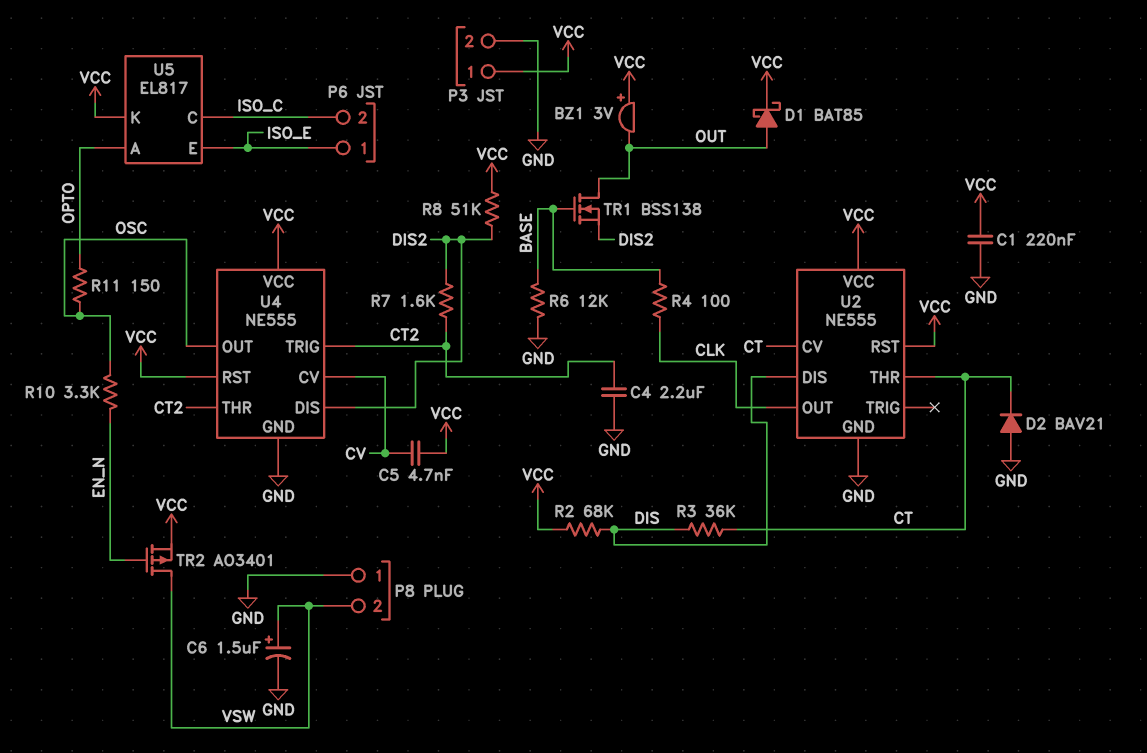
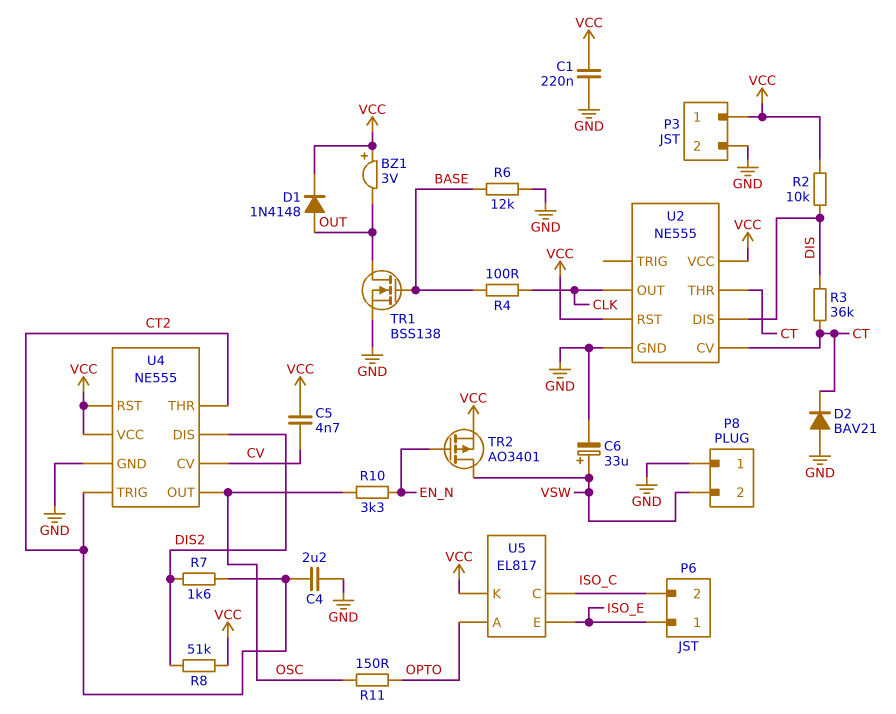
C6: 1.5uF (plus VSW, minus GND) -> 33uF (plus VSW, minus GND)
D1: schottky BAT85 (A OUT, K VCC) -> diode 1N4148 (A OUT, K VCC)
R2: 68k (DIS, VCC) -> 10k (DIS, VCC)
TR1: NMOS BSS138 (G BASE, D OUT, S DIS2) -> NMOS BSS138 (G BASE, D OUT, S GND)

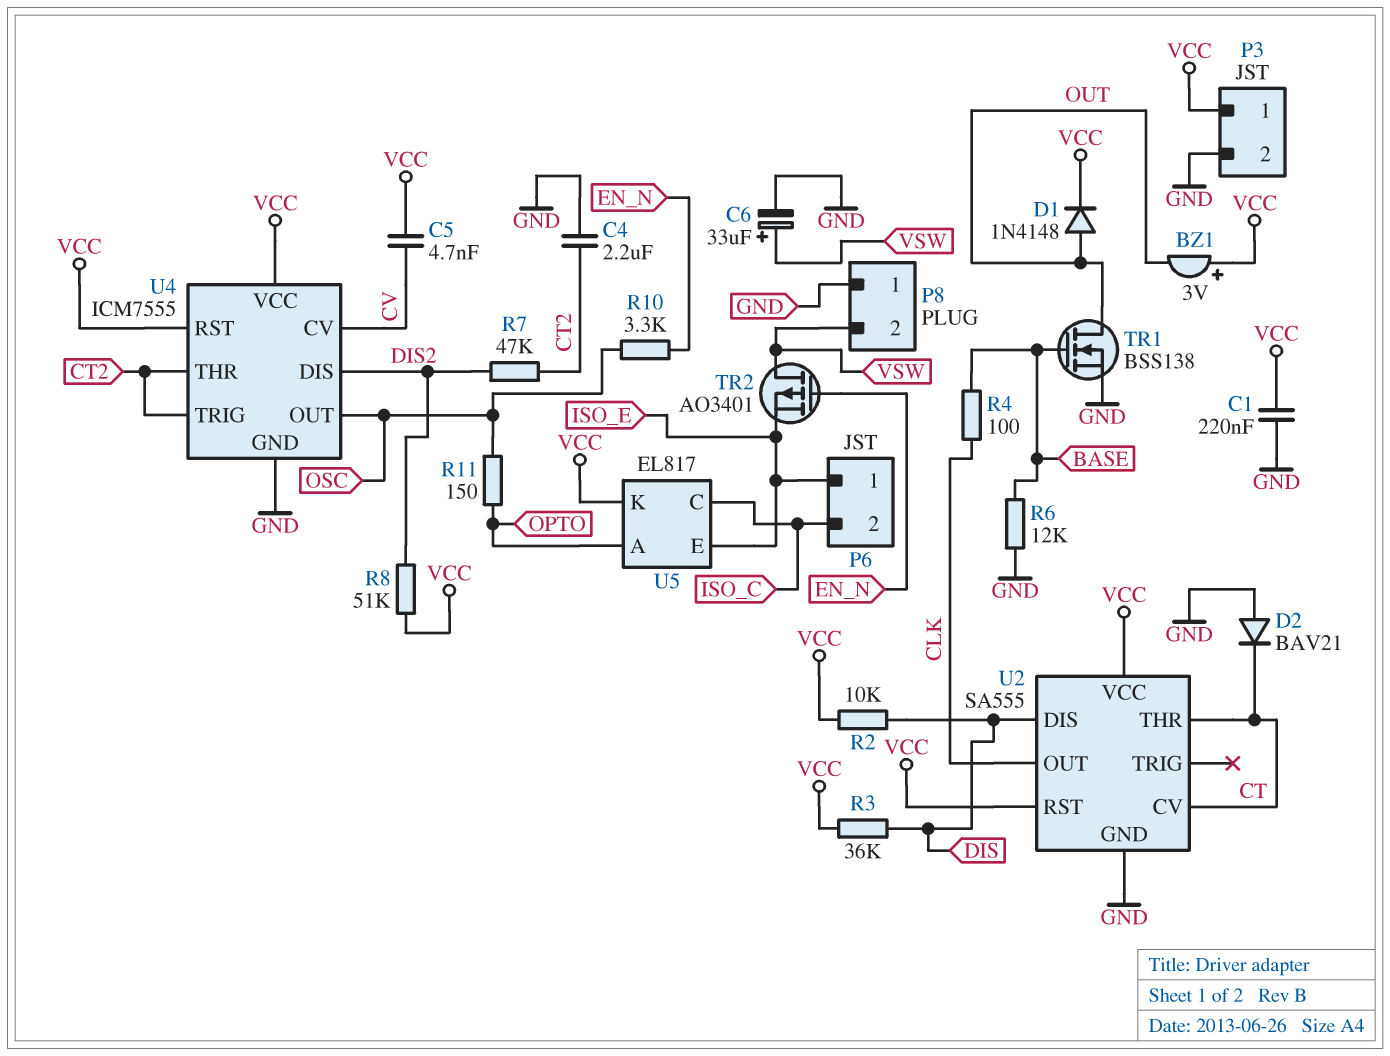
R3: 36k (CT, DIS) -> 36k (DIS, VCC)
R7: 1.6k (CT2, DIS2) -> 47k (CT2, DIS2)
TR2: PMOS AO3401 (G EN_N, D VSW, S VCC) -> PMOS AO3401 (G EN_N, D VSW, S ISO_E)
U2: NE555 -> SA555
U4: NE555 -> ICM7555

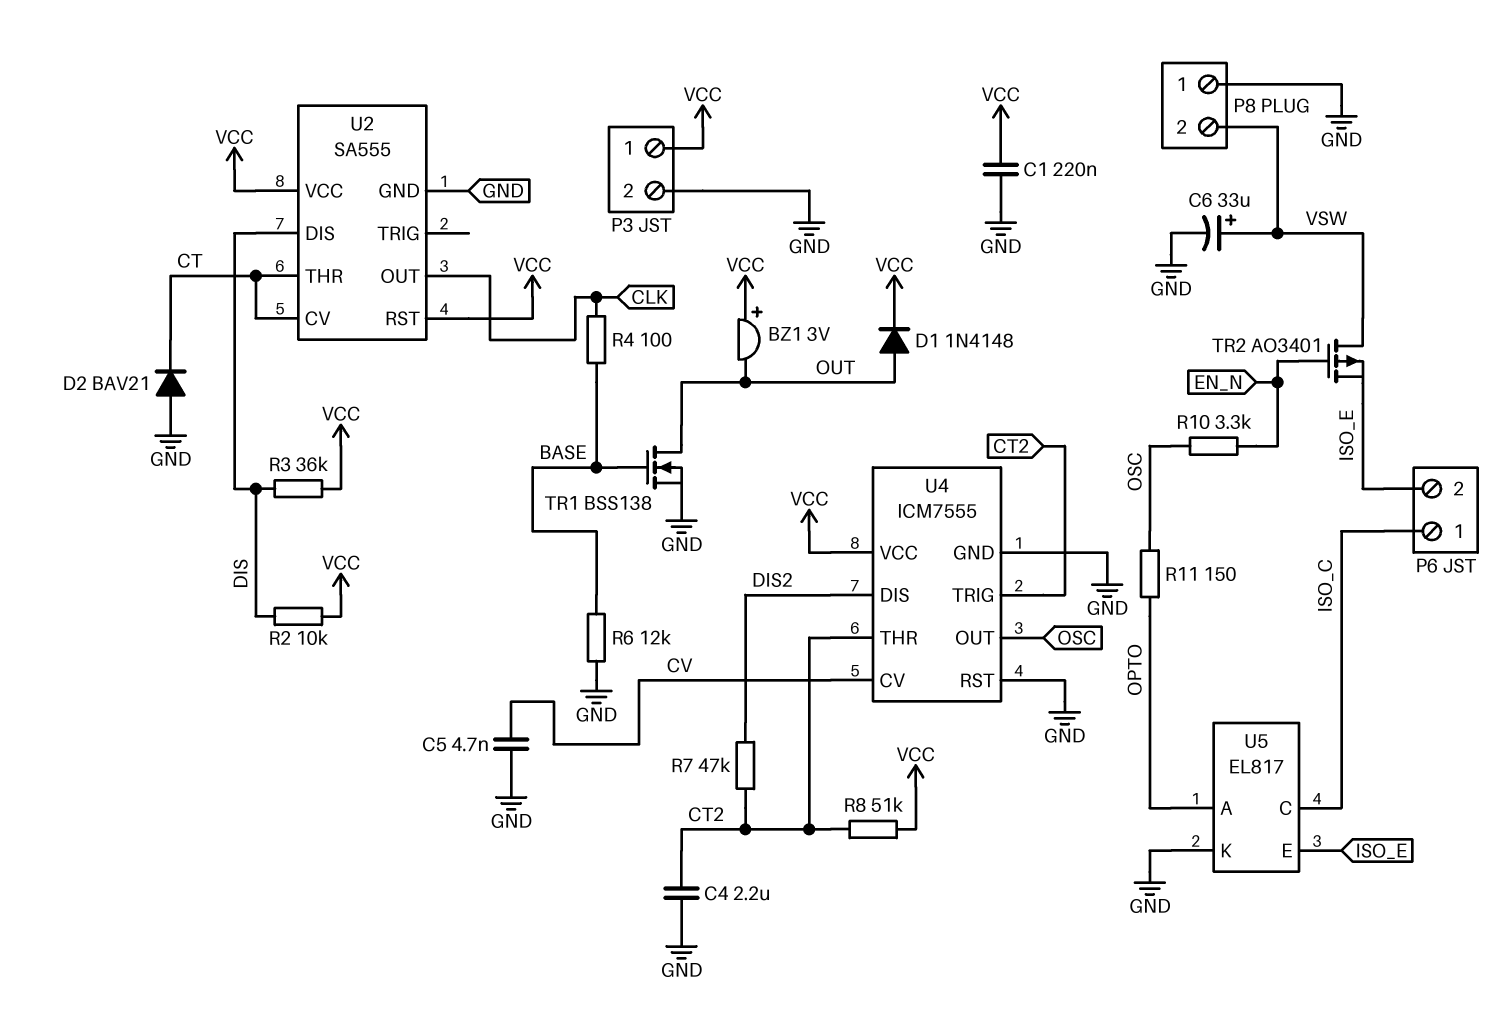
C5: 4.7nF (CV, VCC) -> 4.7nF (CV, GND)
P6 pin 1: ISO_E -> ISO_C
P6 pin 2: ISO_C -> ISO_E
R8: 51k (DIS2, VCC) -> 51k (CT2, VCC)
U4 pin RST: VCC -> GND
U5 pin K: VCC -> GND

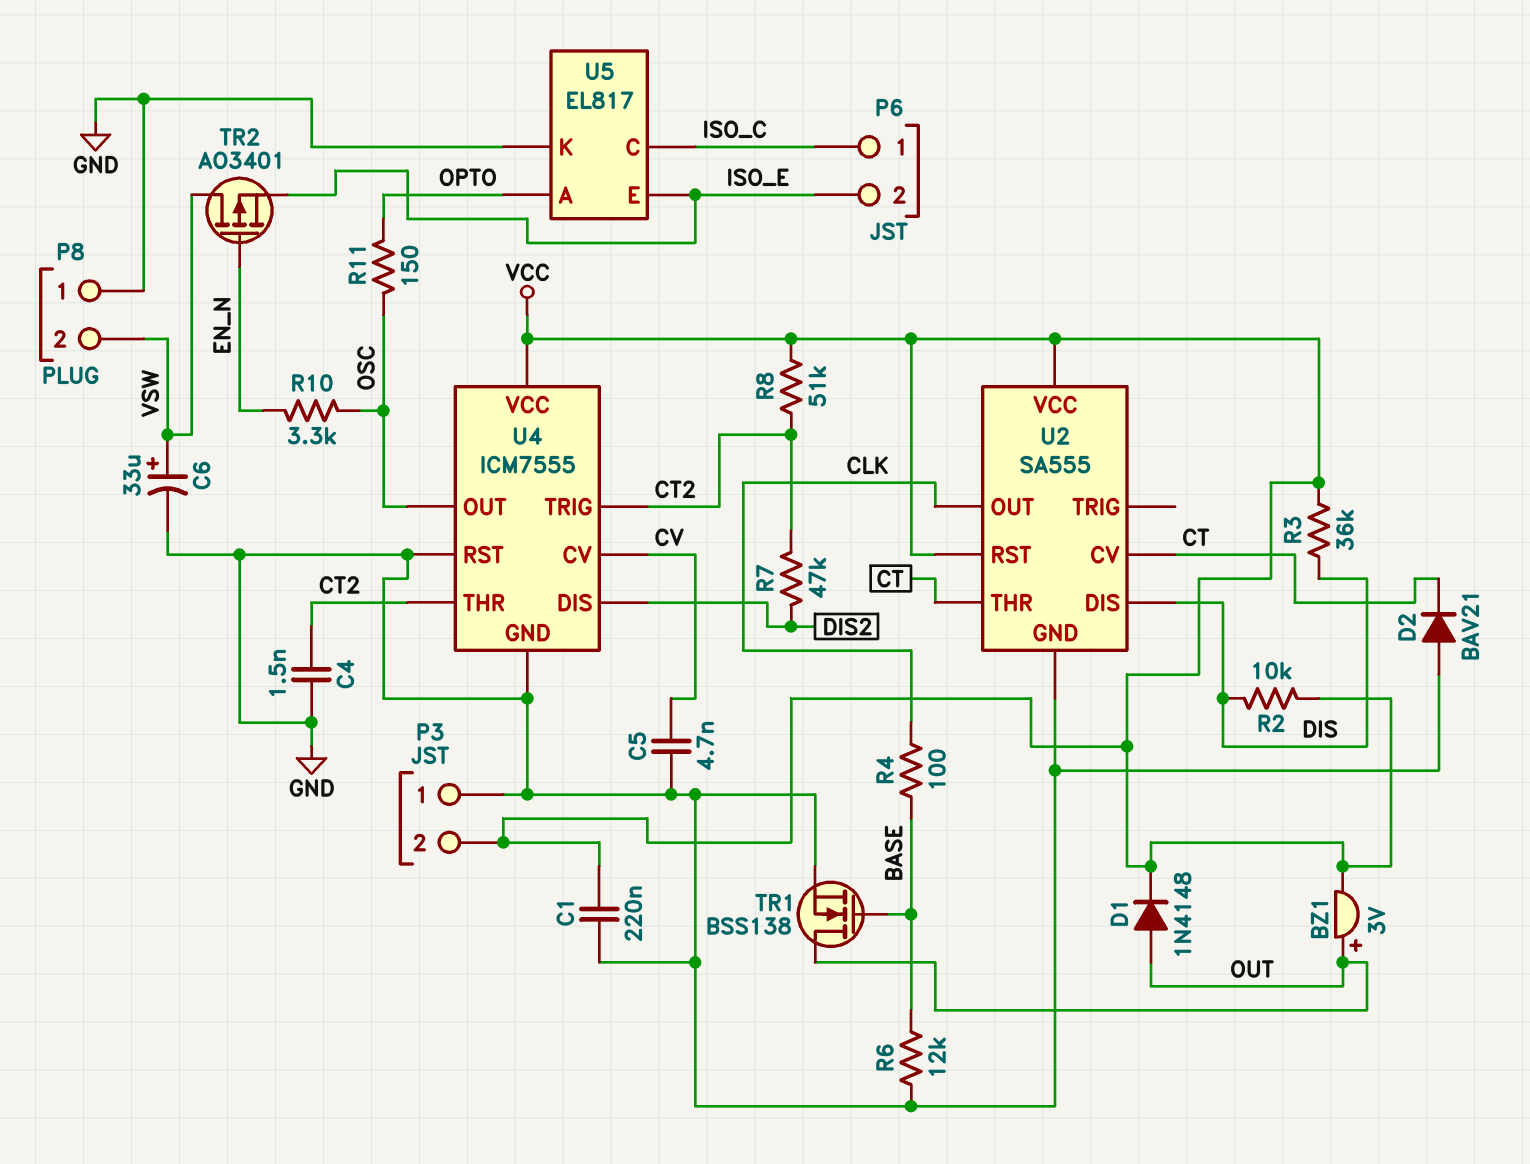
BZ1: buzzer 3V (plus VCC, minus OUT) -> buzzer 3V (plus OUT, minus VCC)
C4: 2.2uF (CT2, GND) -> 1.5nF (CT2, GND)
P3 pin 1: VCC -> GND
P3 pin 2: GND -> VCC

